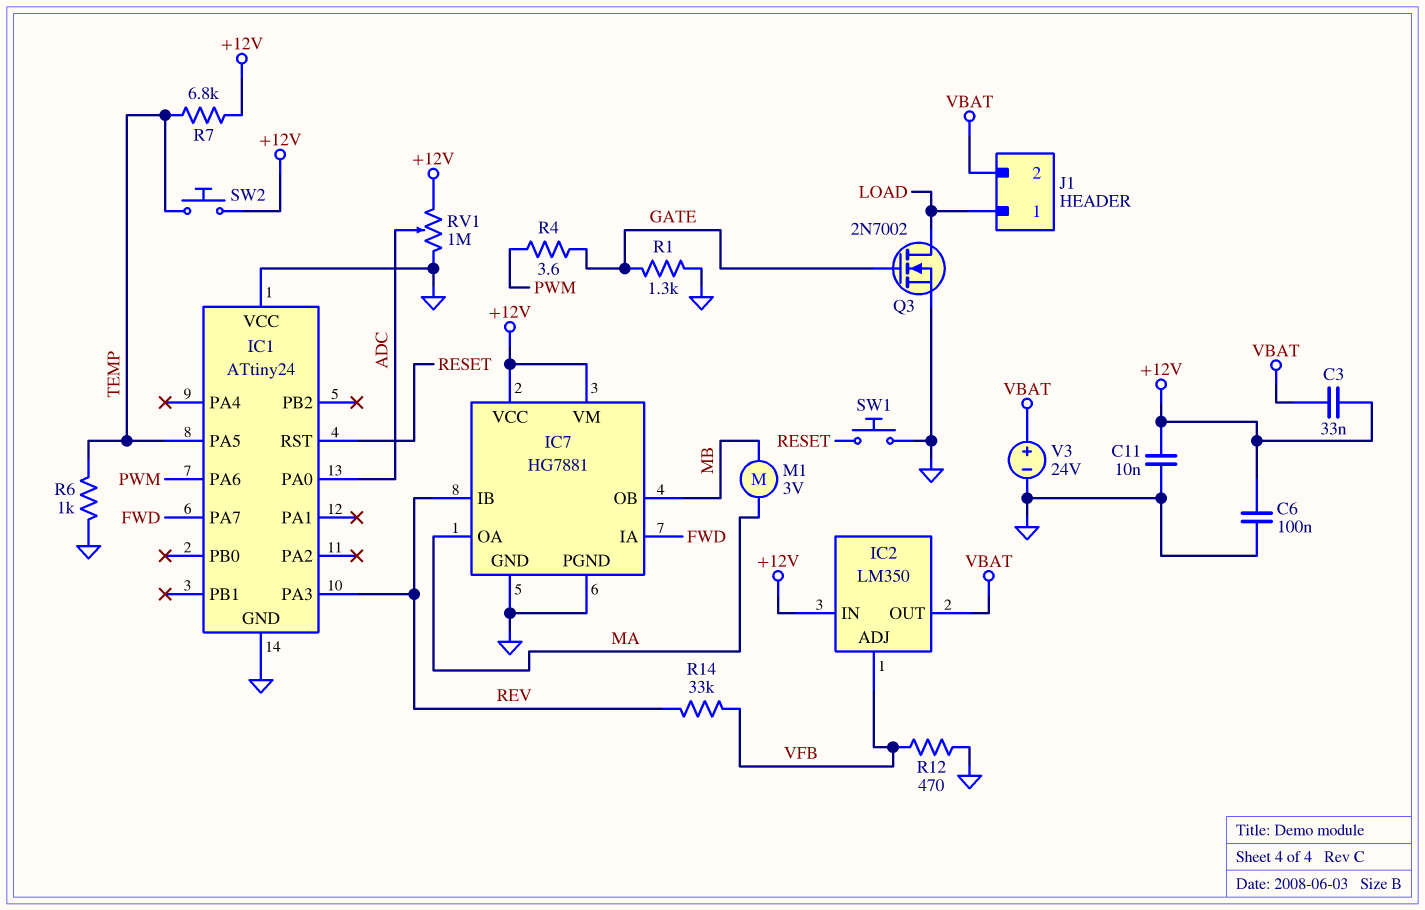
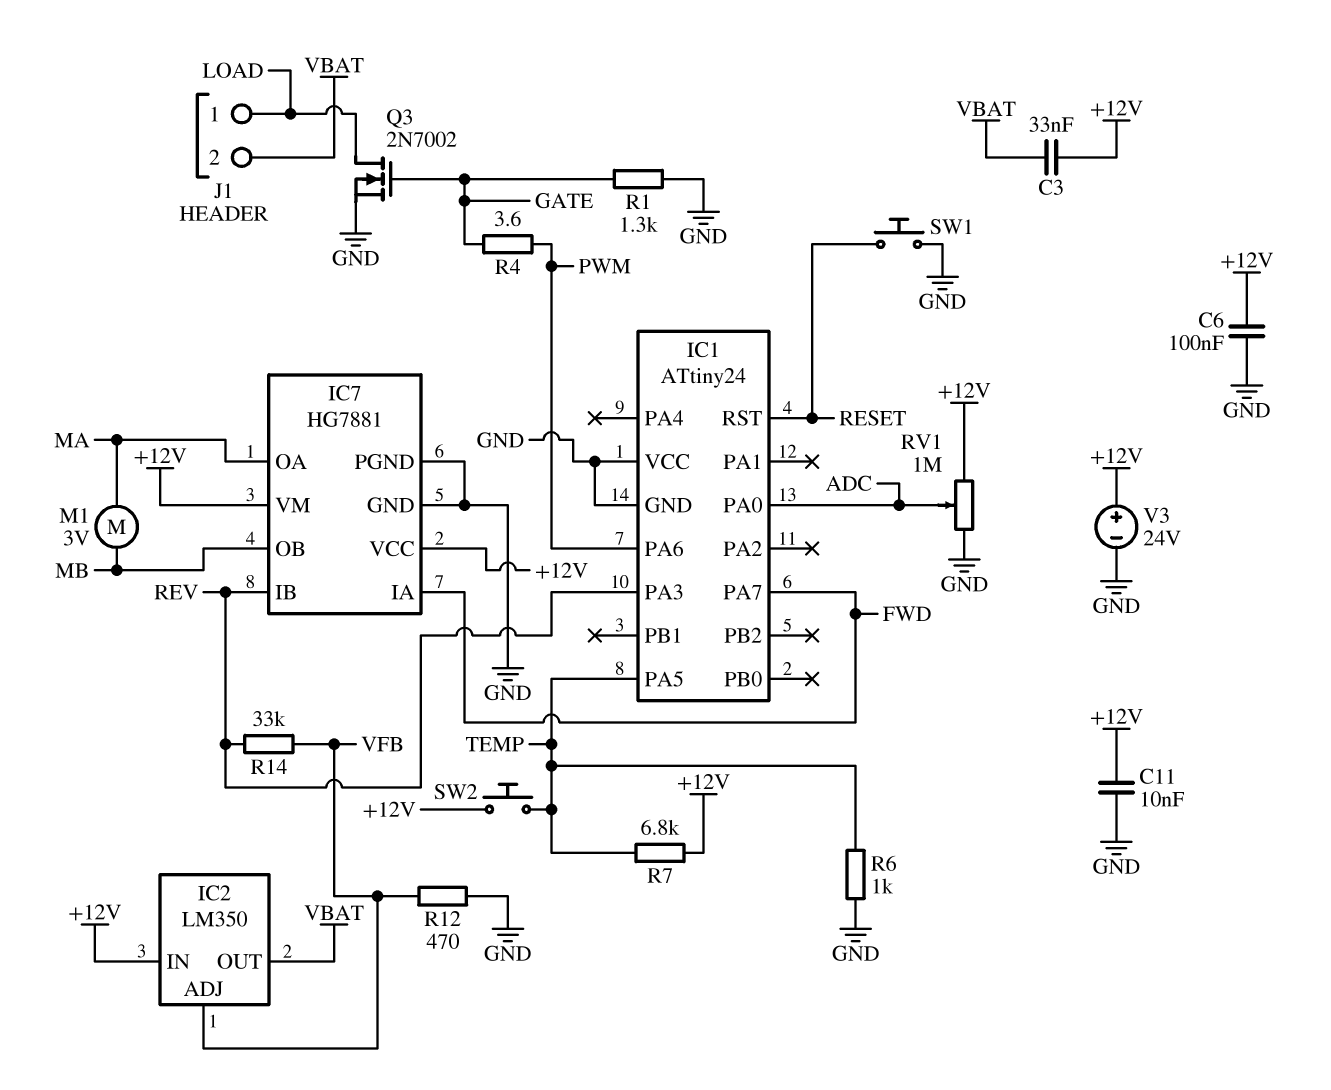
V3: 24V (plus VBAT, minus GND) -> 24V (plus +12V, minus GND)

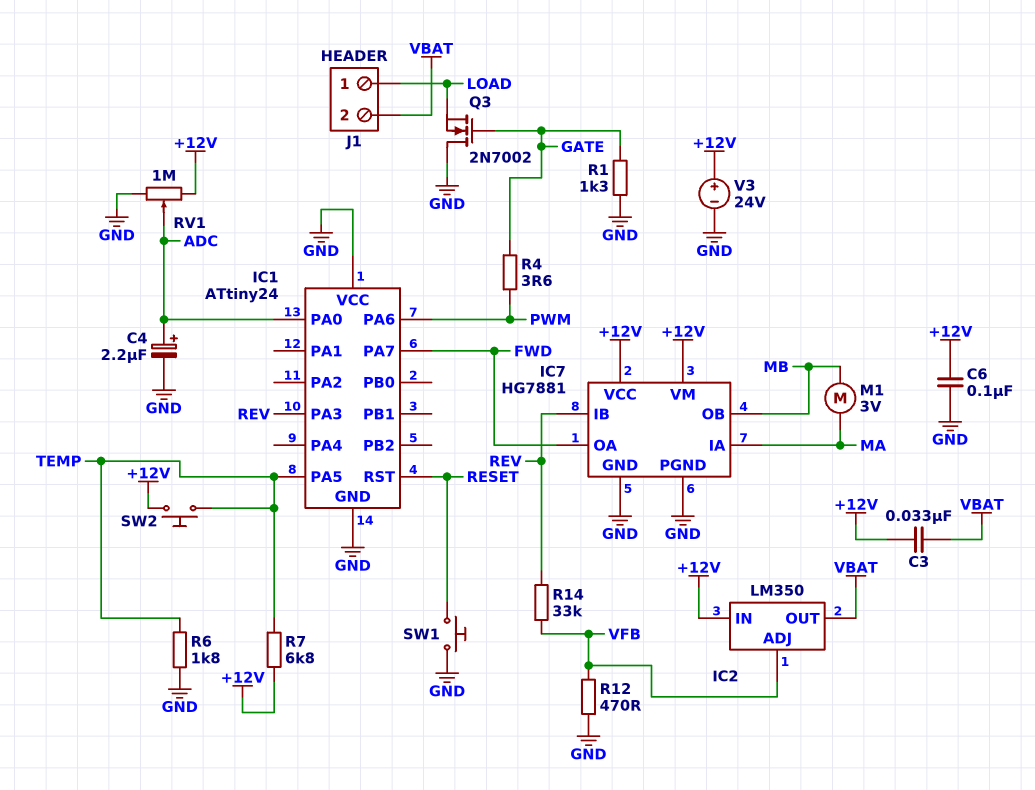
C4: none -> 2.2uF (plus ADC, minus GND)
C11: 10nF (+12V, GND) -> none
IC7 pin IA: FWD -> MA
IC7 pin OA: MA -> FWD
Q3: NMOS 2N7002 (G GATE, D LOAD, S GND) -> NMOS 2N7002 (G GATE, D GND, S LOAD)
R6: 1k (GND, TEMP) -> 1.8k (GND, TEMP)

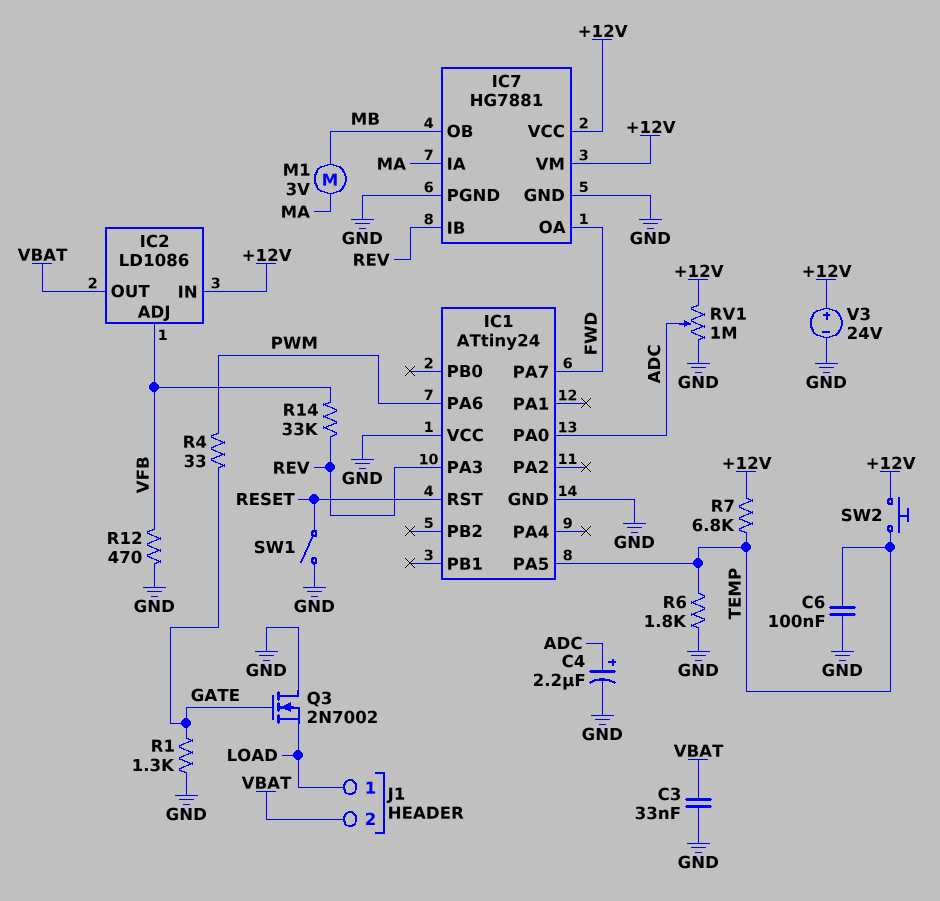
C3: 33nF (+12V, VBAT) -> 33nF (GND, VBAT)
C6: 100nF (+12V, GND) -> 100nF (GND, TEMP)
IC2: LM350 -> LD1086
R4: 3.6 (GATE, PWM) -> 33 (GATE, PWM)
SW1: button (GND, RESET) -> switch (GND, RESET)

